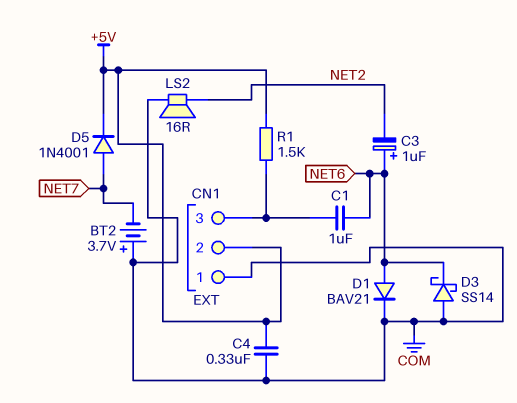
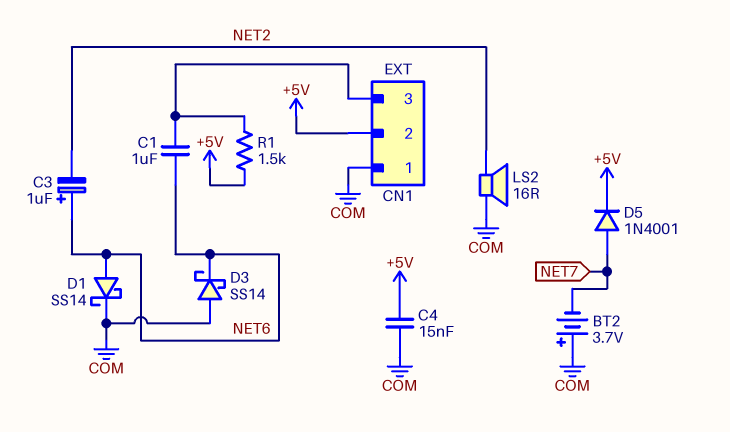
C4: 330nF (+5V, COM) -> 15nF (+5V, COM)
D1: diode BAV21 (A NET6, K COM) -> schottky SS14 (A NET6, K COM)

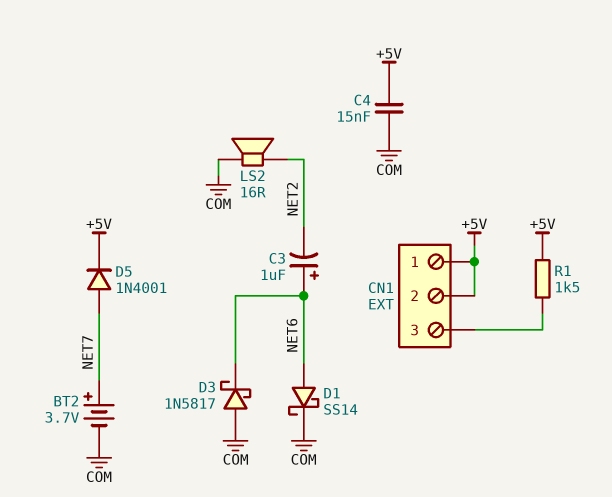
BT2: 3.7V (plus COM, minus NET7) -> 3.7V (plus NET7, minus COM)
C1: 1uF (CN1/3, NET6) -> none
CN1 pin 1: COM -> +5V
D3: schottky SS14 (A COM, K NET6) -> schottky 1N5817 (A COM, K NET6)

